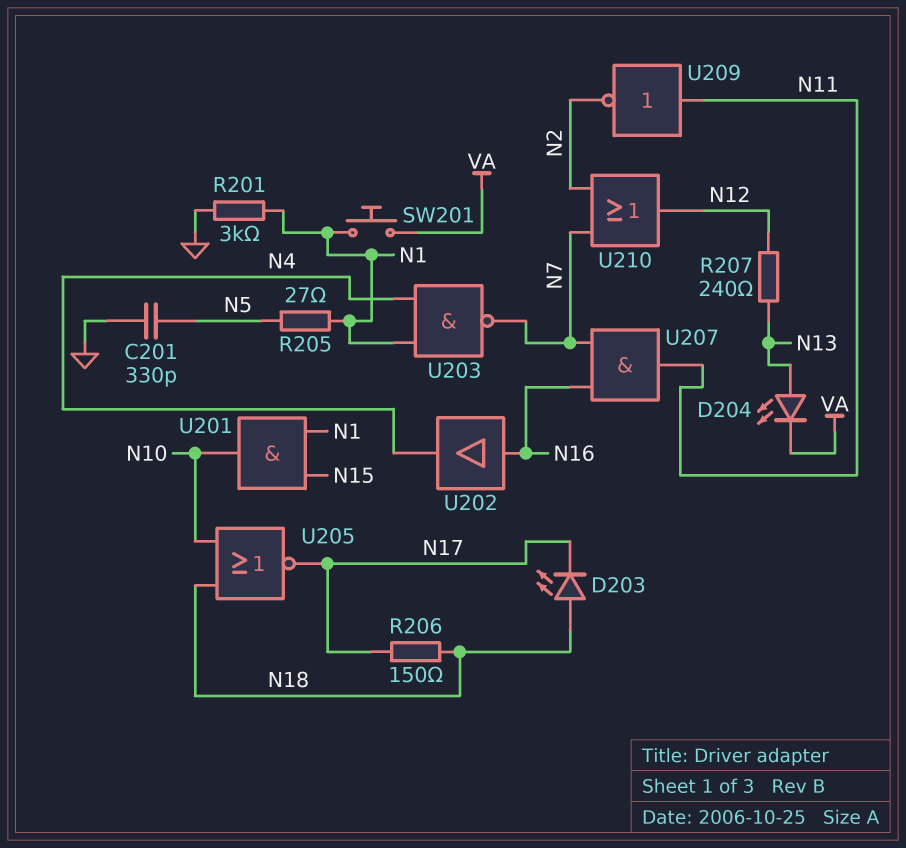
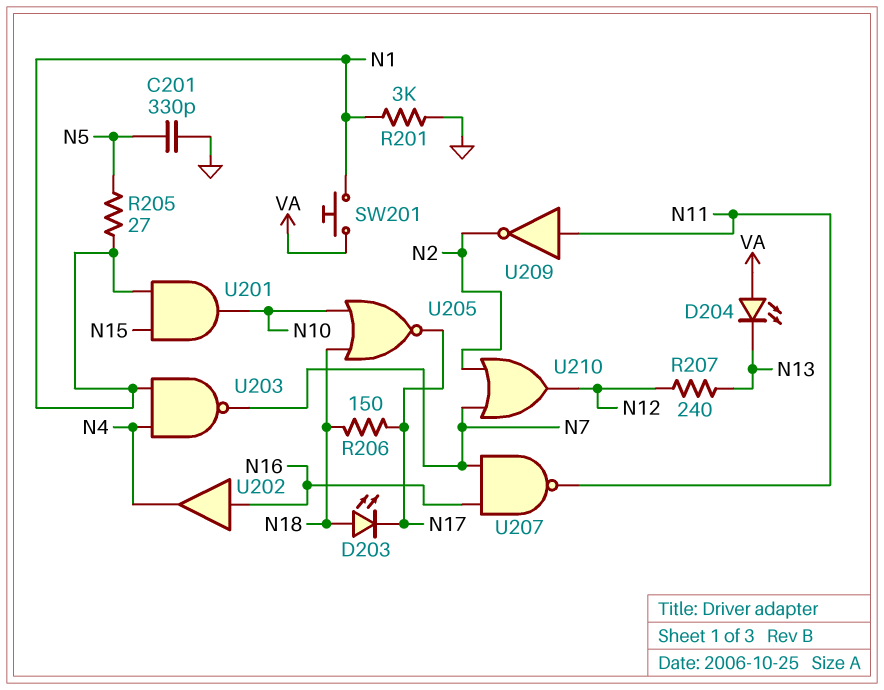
D204: LED (A N13, K VA) -> LED (A VA, K N13)
U207: AND (in N7, in N16, out N11) -> NAND (in N7, in N16, out N11)

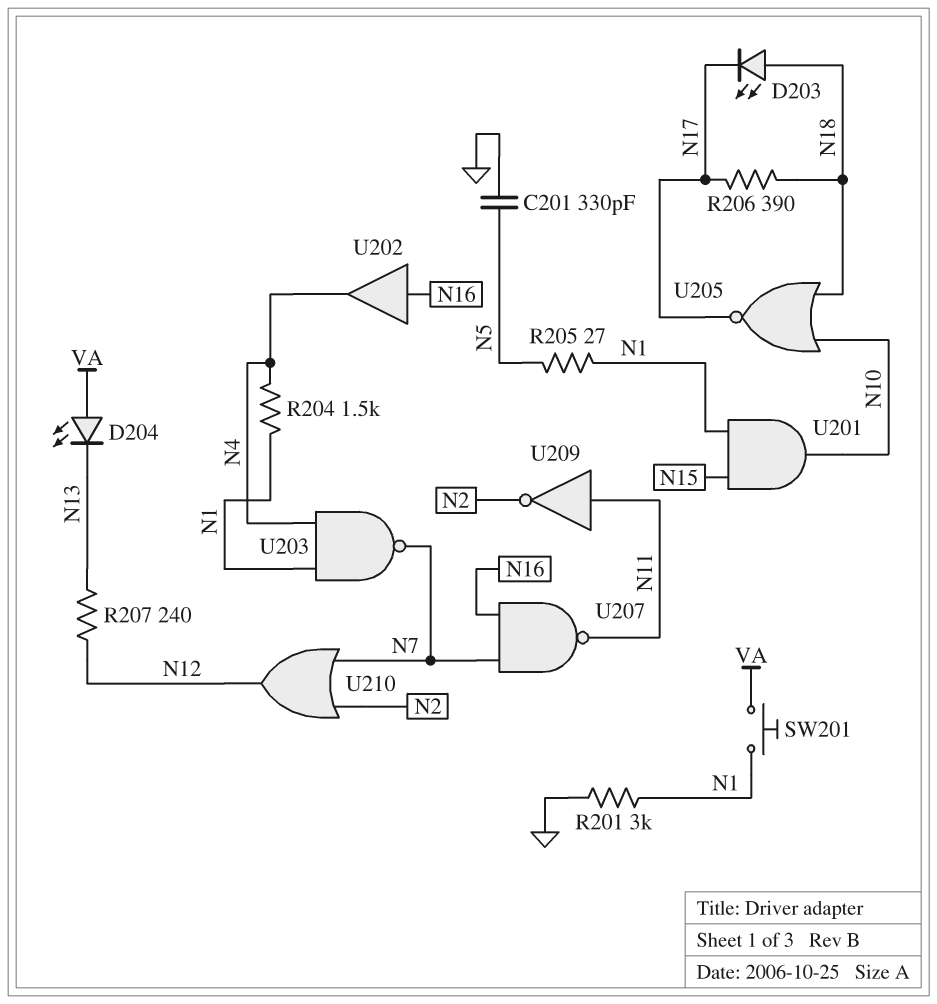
R204: none -> 1.5k (N1, N4)
R206: 150 (N17, N18) -> 390 (N17, N18)

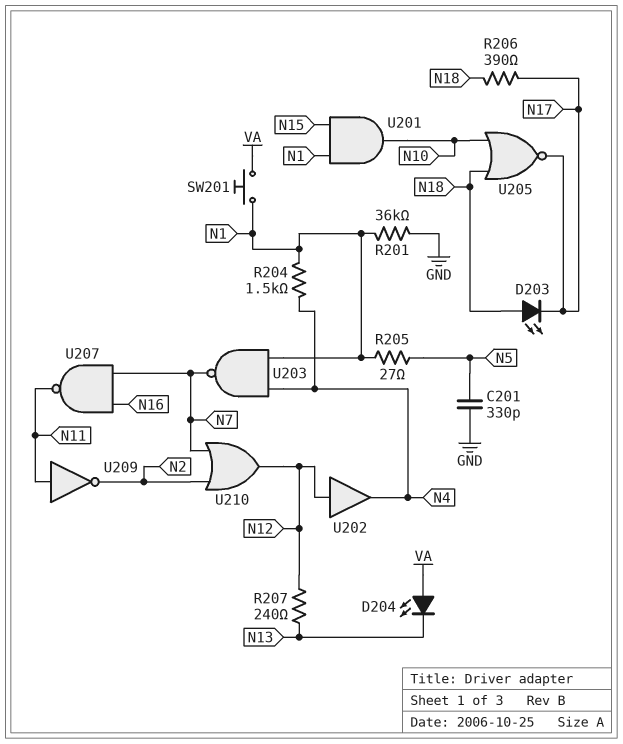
R201: 3k (GND, N1) -> 36k (GND, N1)
U202: buffer (in N16, out N4) -> buffer (in N12, out N4)

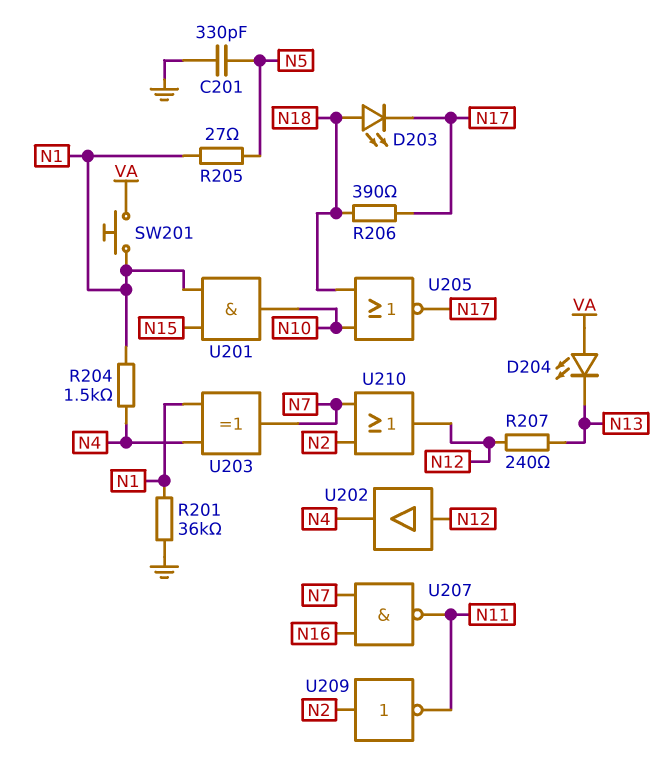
U203: NAND (in N1, in N4, out N7) -> XOR (in N1, in N4, out N7)
U209: NOT (in N11, out N2) -> NOT (in N2, out N11)

